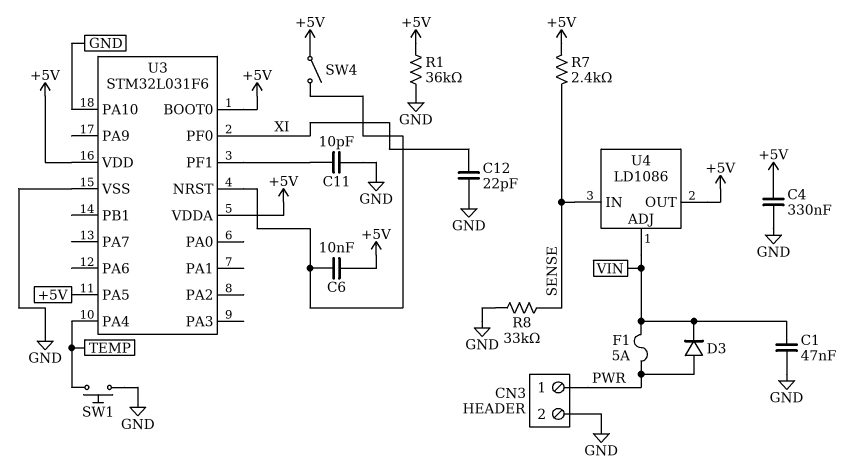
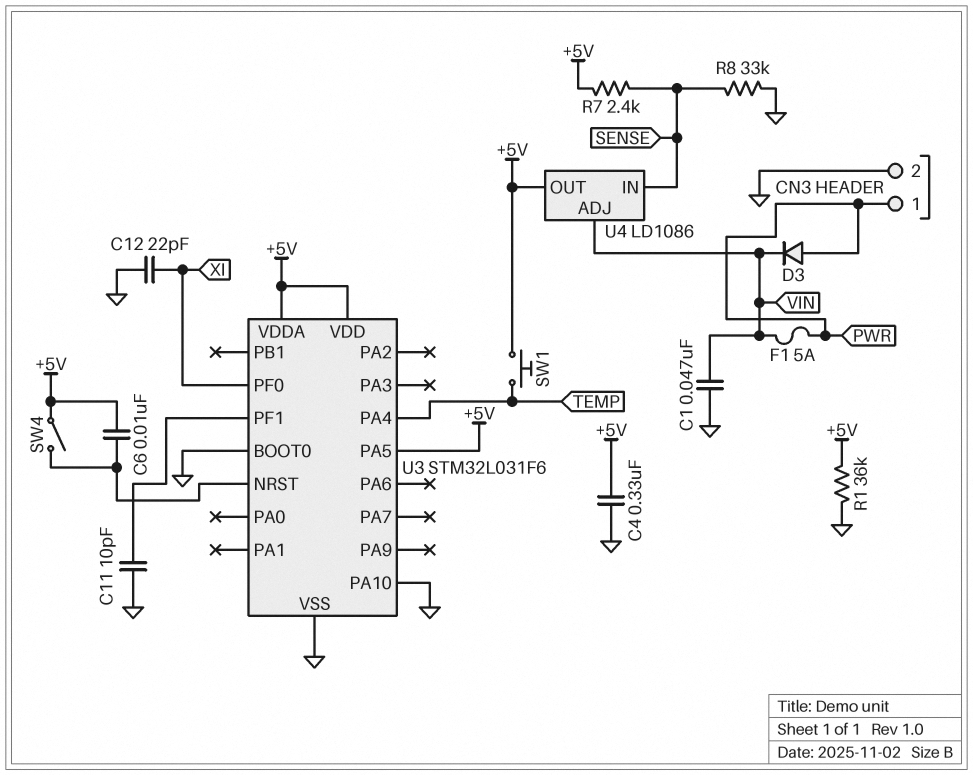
SW1: button (GND, TEMP) -> button (+5V, TEMP)
U3 pin BOOT0: +5V -> GND

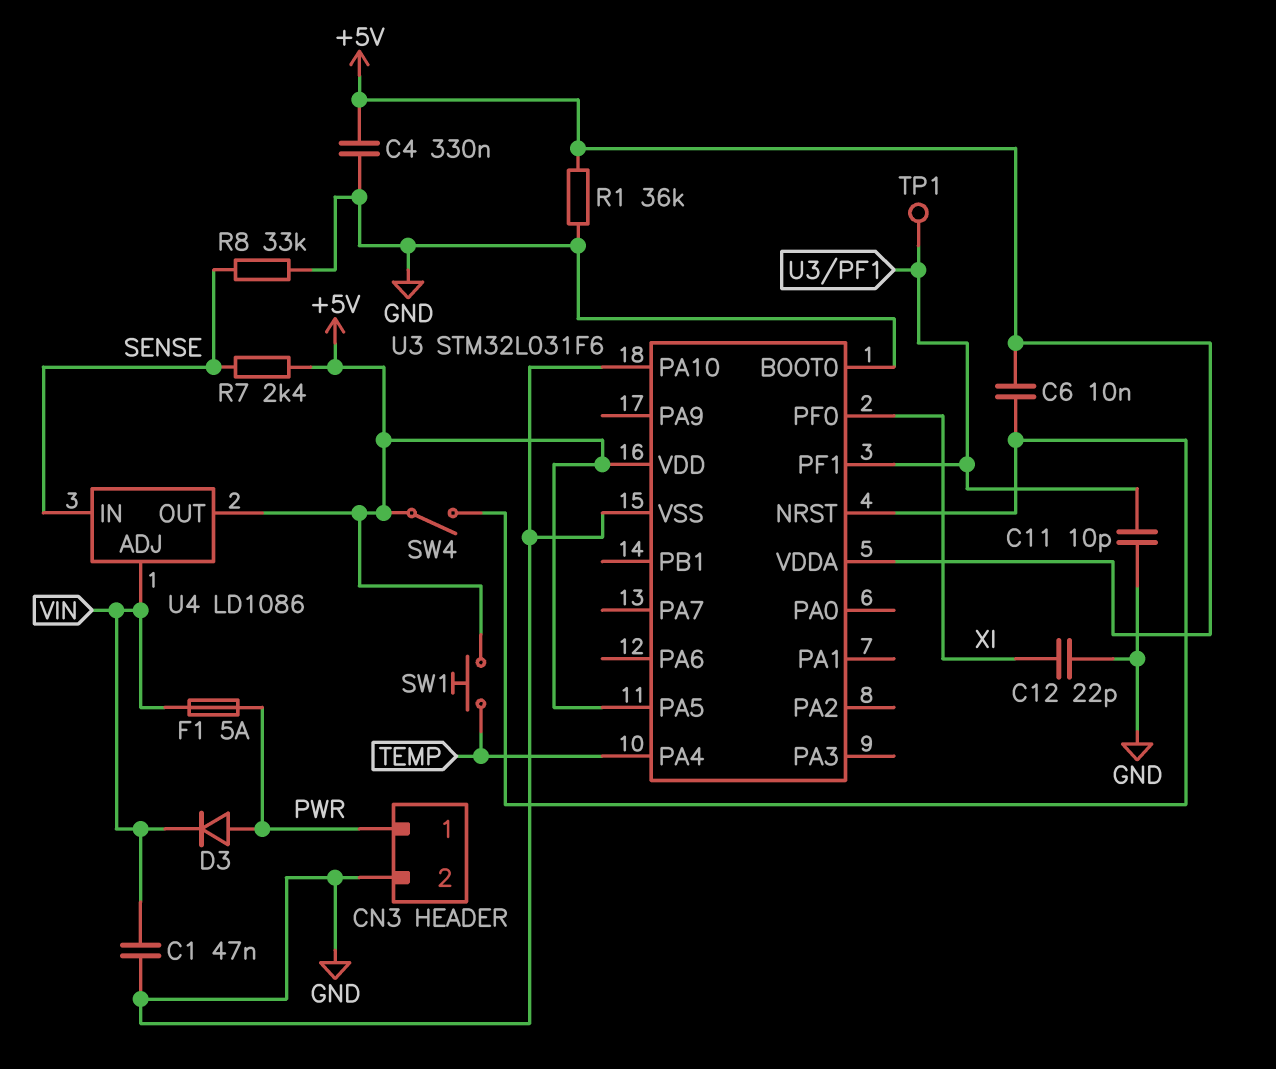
TP1: none -> test point (U3/PF1)

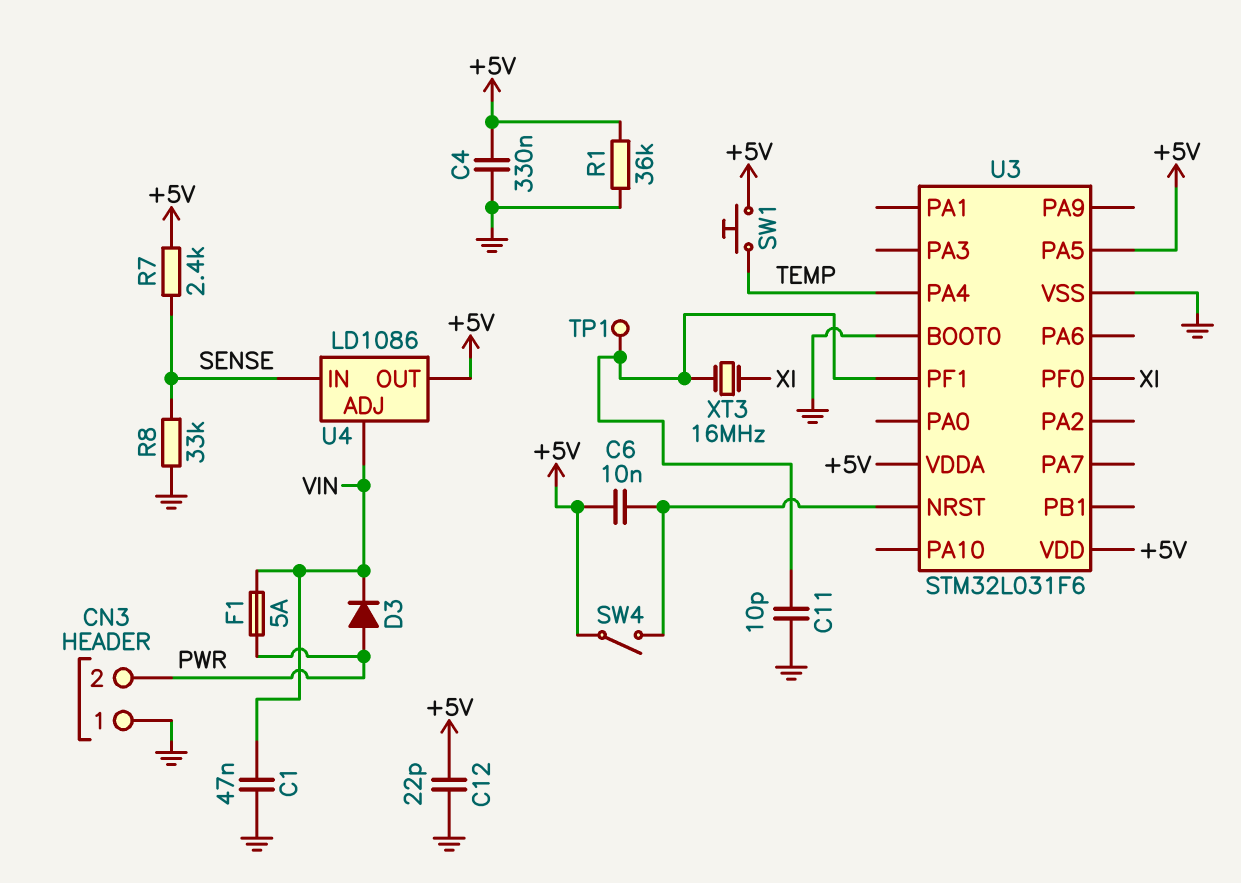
C12: 22pF (GND, XI) -> 22pF (+5V, GND)
CN3 pin 1: PWR -> GND
CN3 pin 2: GND -> PWR
U3 pin PA10: GND -> none
XT3: none -> 16MHz (U3/PF1, XI)

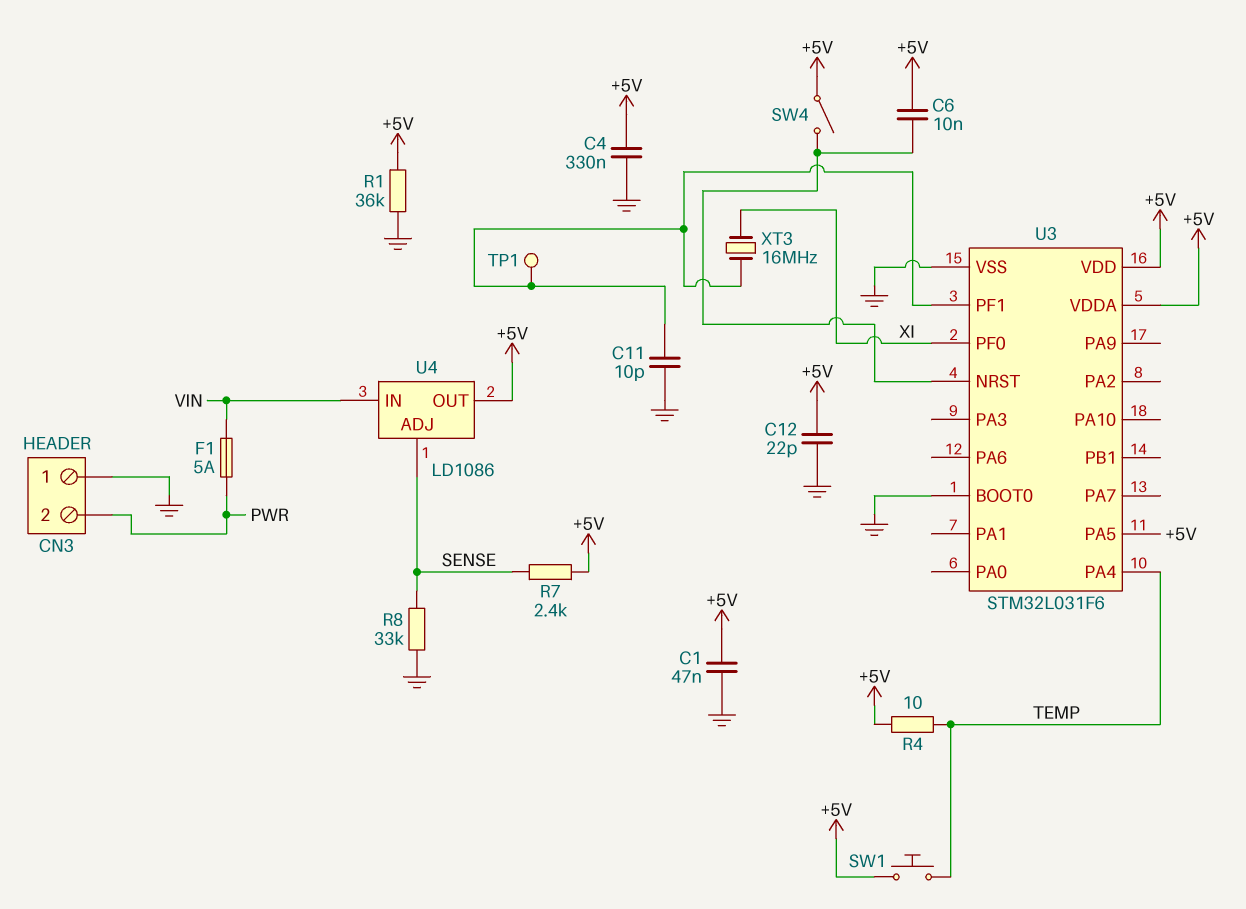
C1: 47nF (GND, VIN) -> 47nF (+5V, GND)
D3: diode (A PWR, K VIN) -> none
R4: none -> 10 (+5V, TEMP)
U4 pin ADJ: VIN -> SENSE
U4 pin IN: SENSE -> VIN

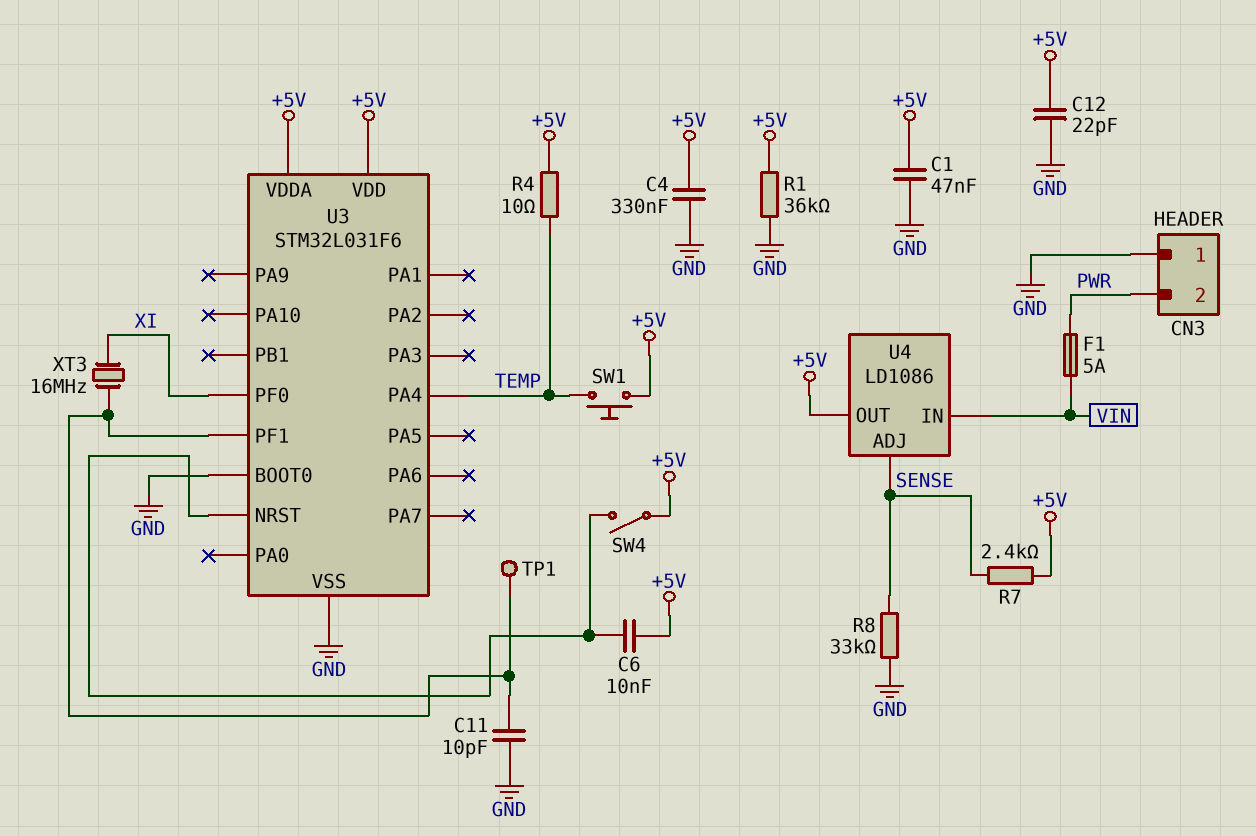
U3 pin PA5: +5V -> none

